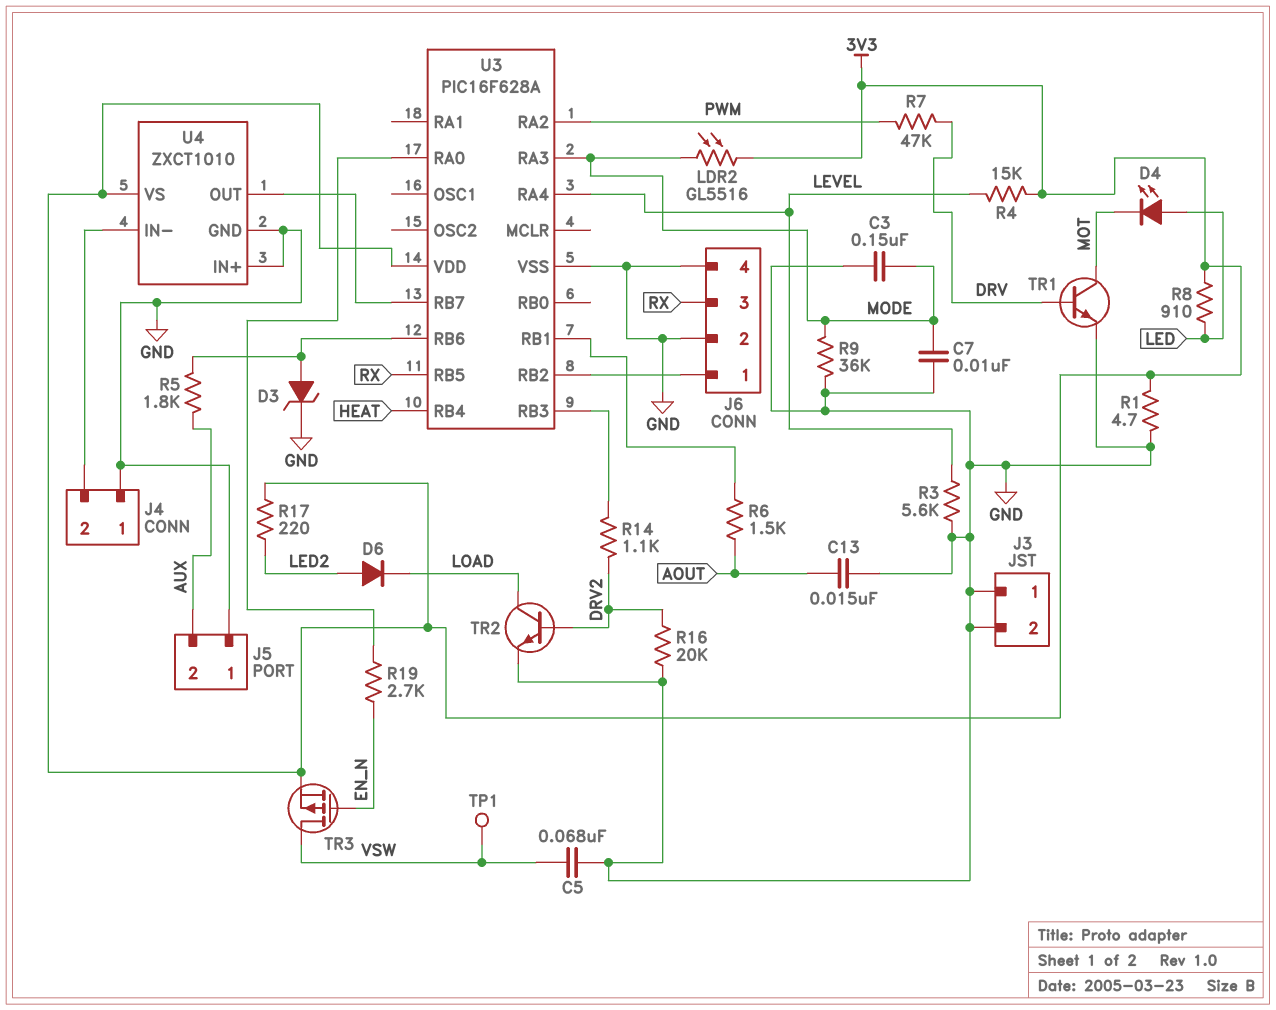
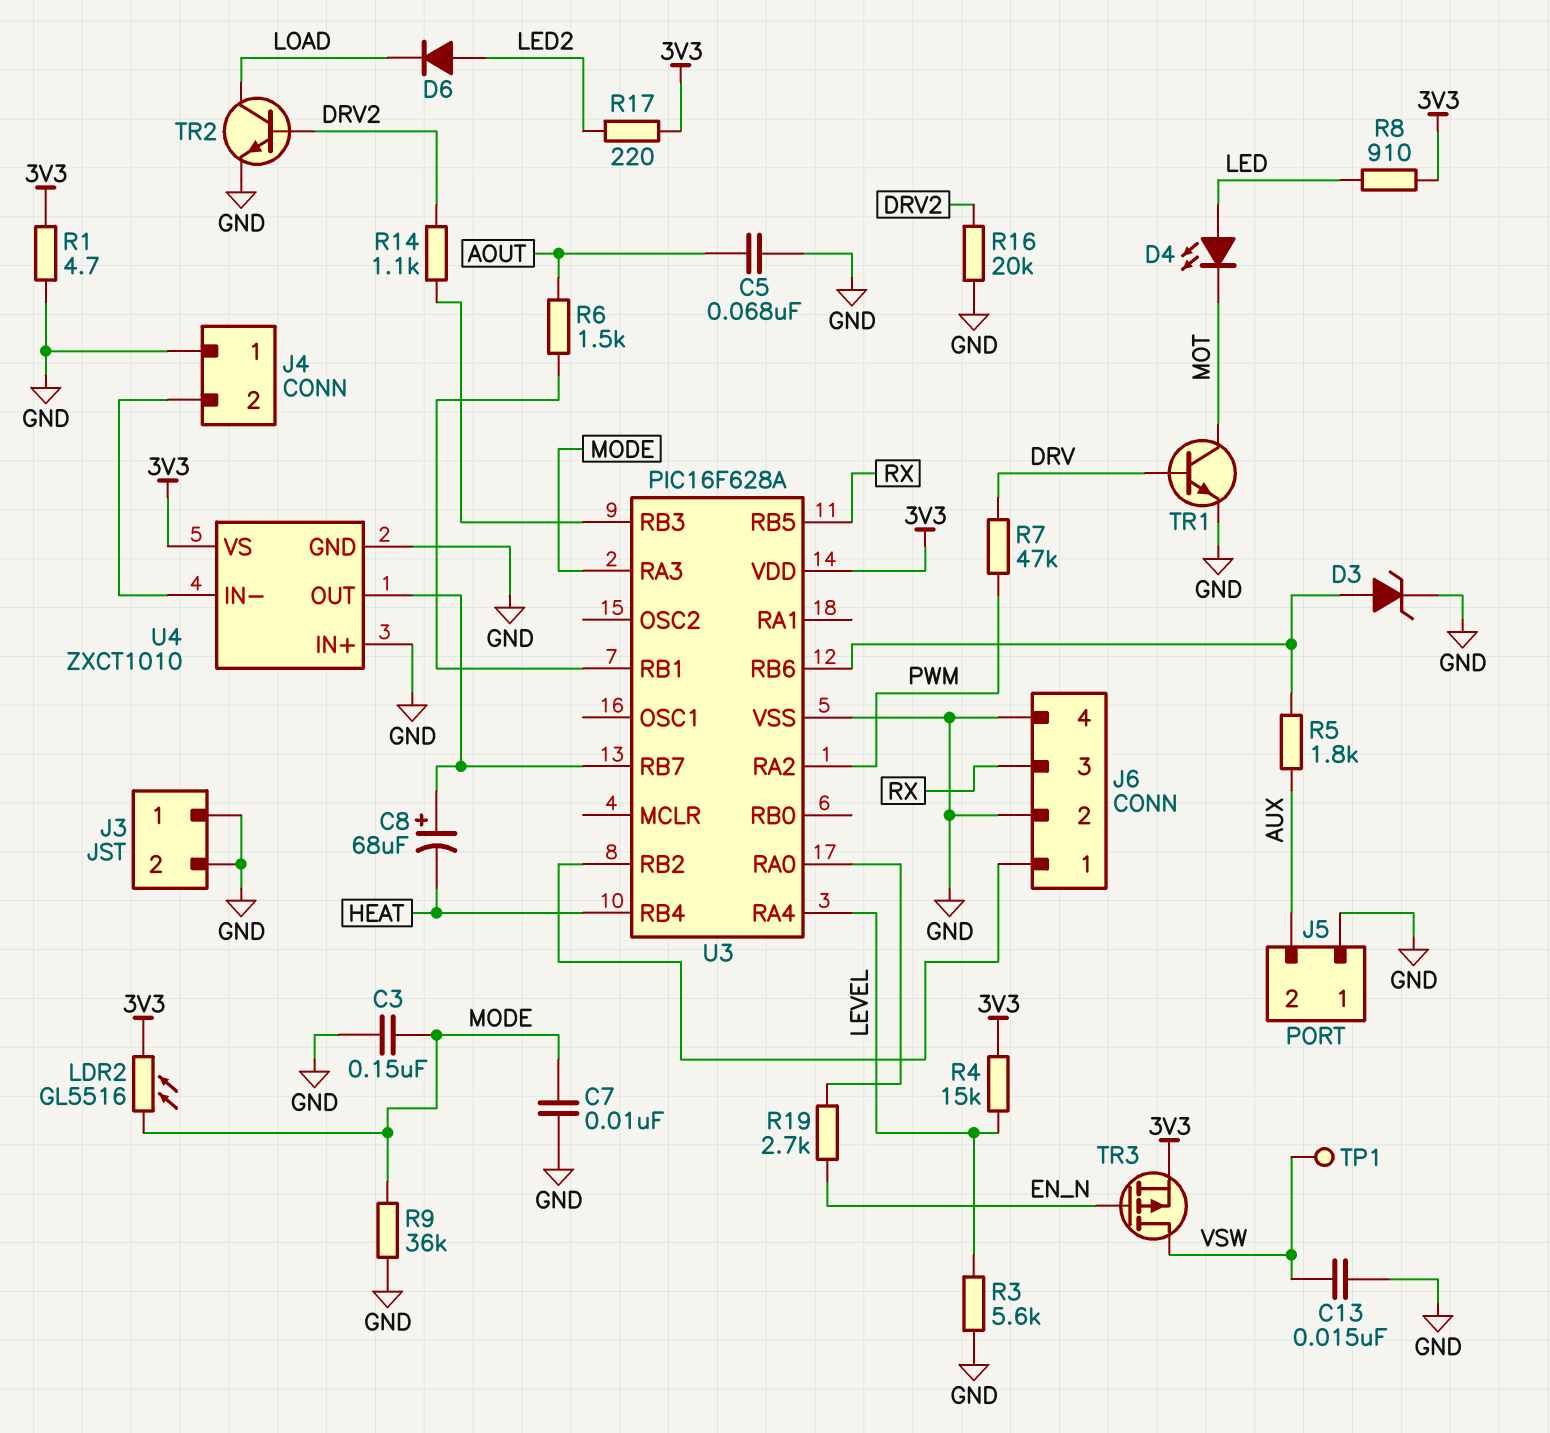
C5: 68nF (GND, VSW) -> 68nF (AOUT, GND)
C8: none -> 68uF (plus U3/RB7, minus HEAT)
C13: 15nF (AOUT, GND) -> 15nF (GND, VSW)

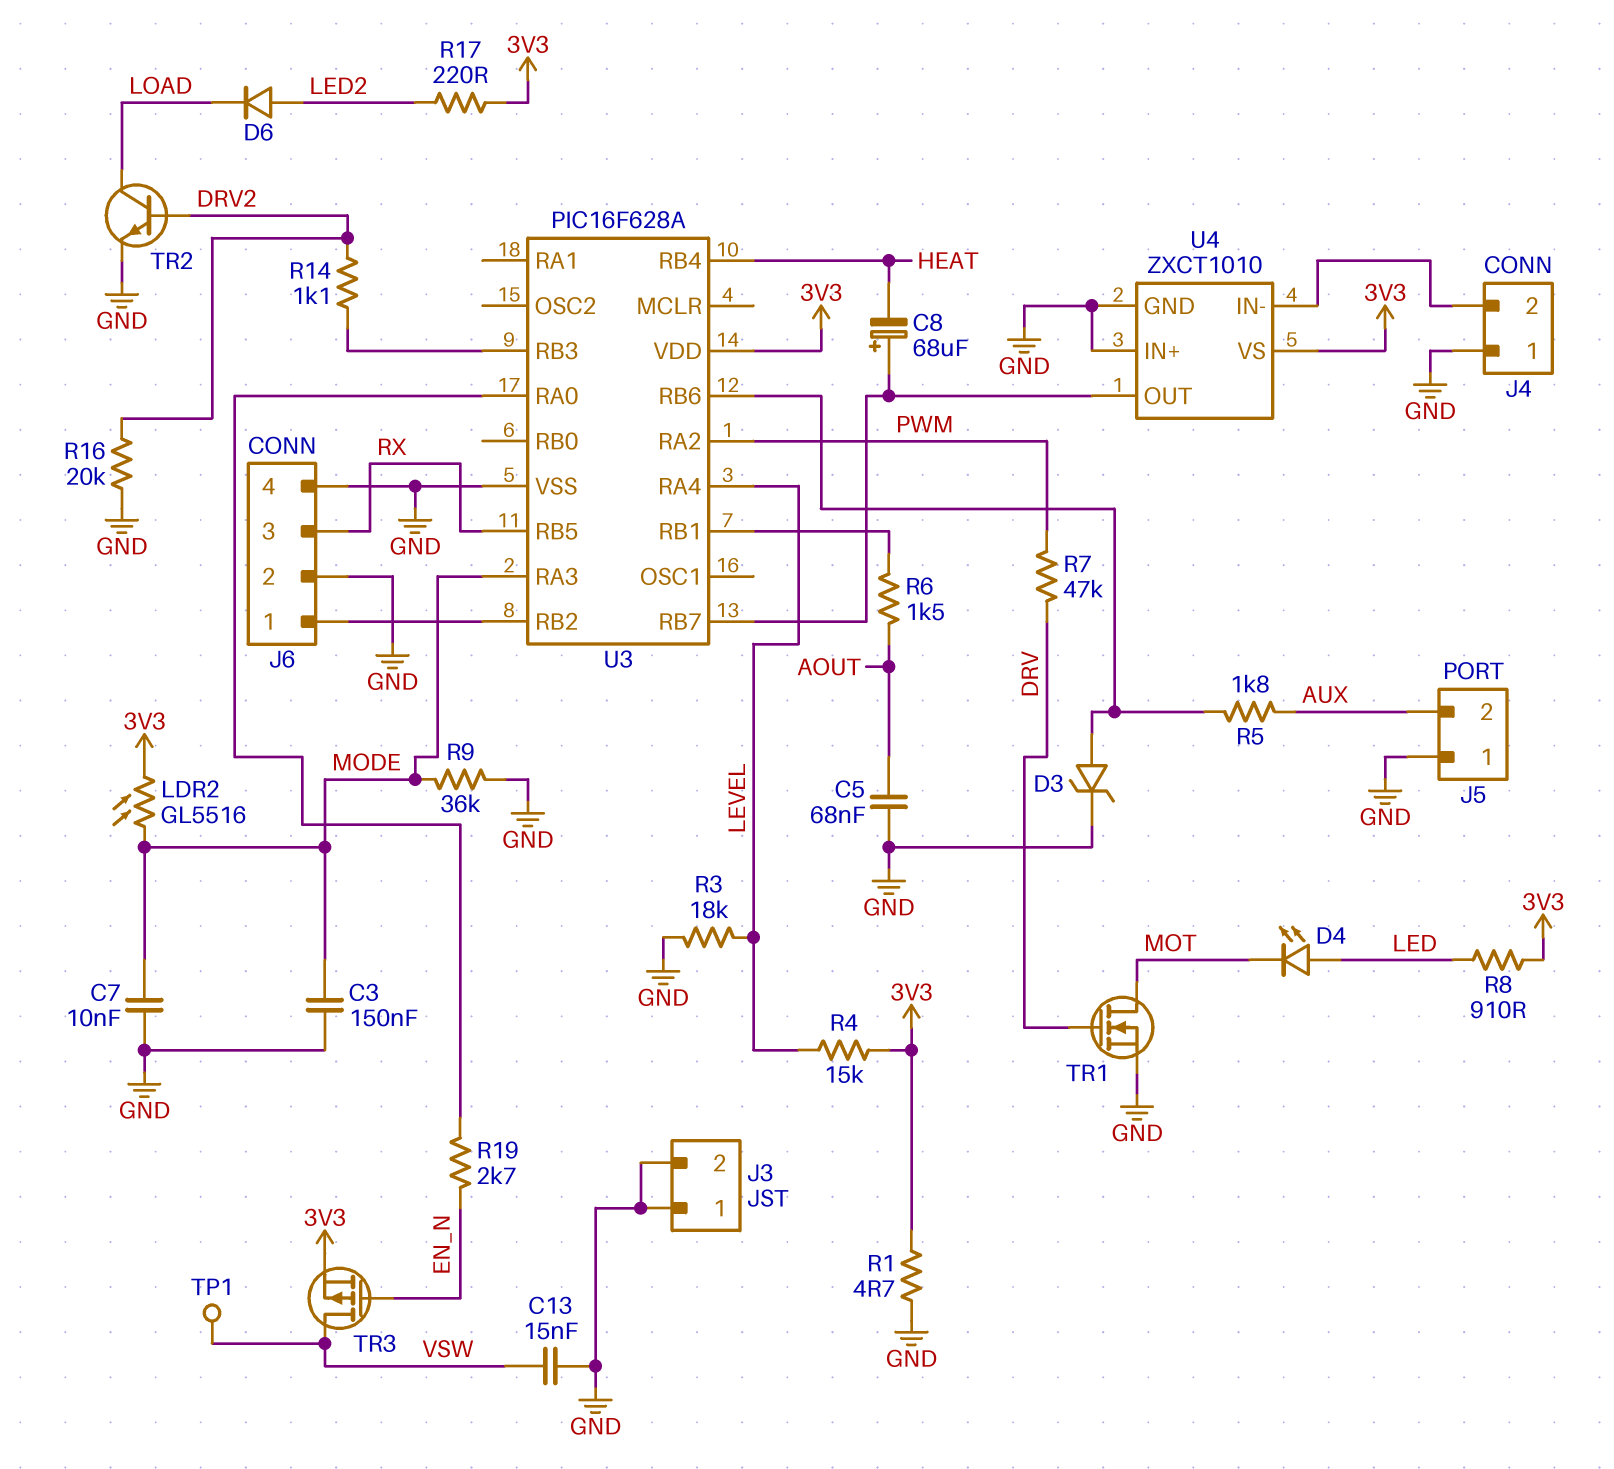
R3: 5.6k (GND, LEVEL) -> 18k (GND, LEVEL)
TR1: NPN (B DRV, C MOT, E GND) -> NMOS (G DRV, D MOT, S GND)

